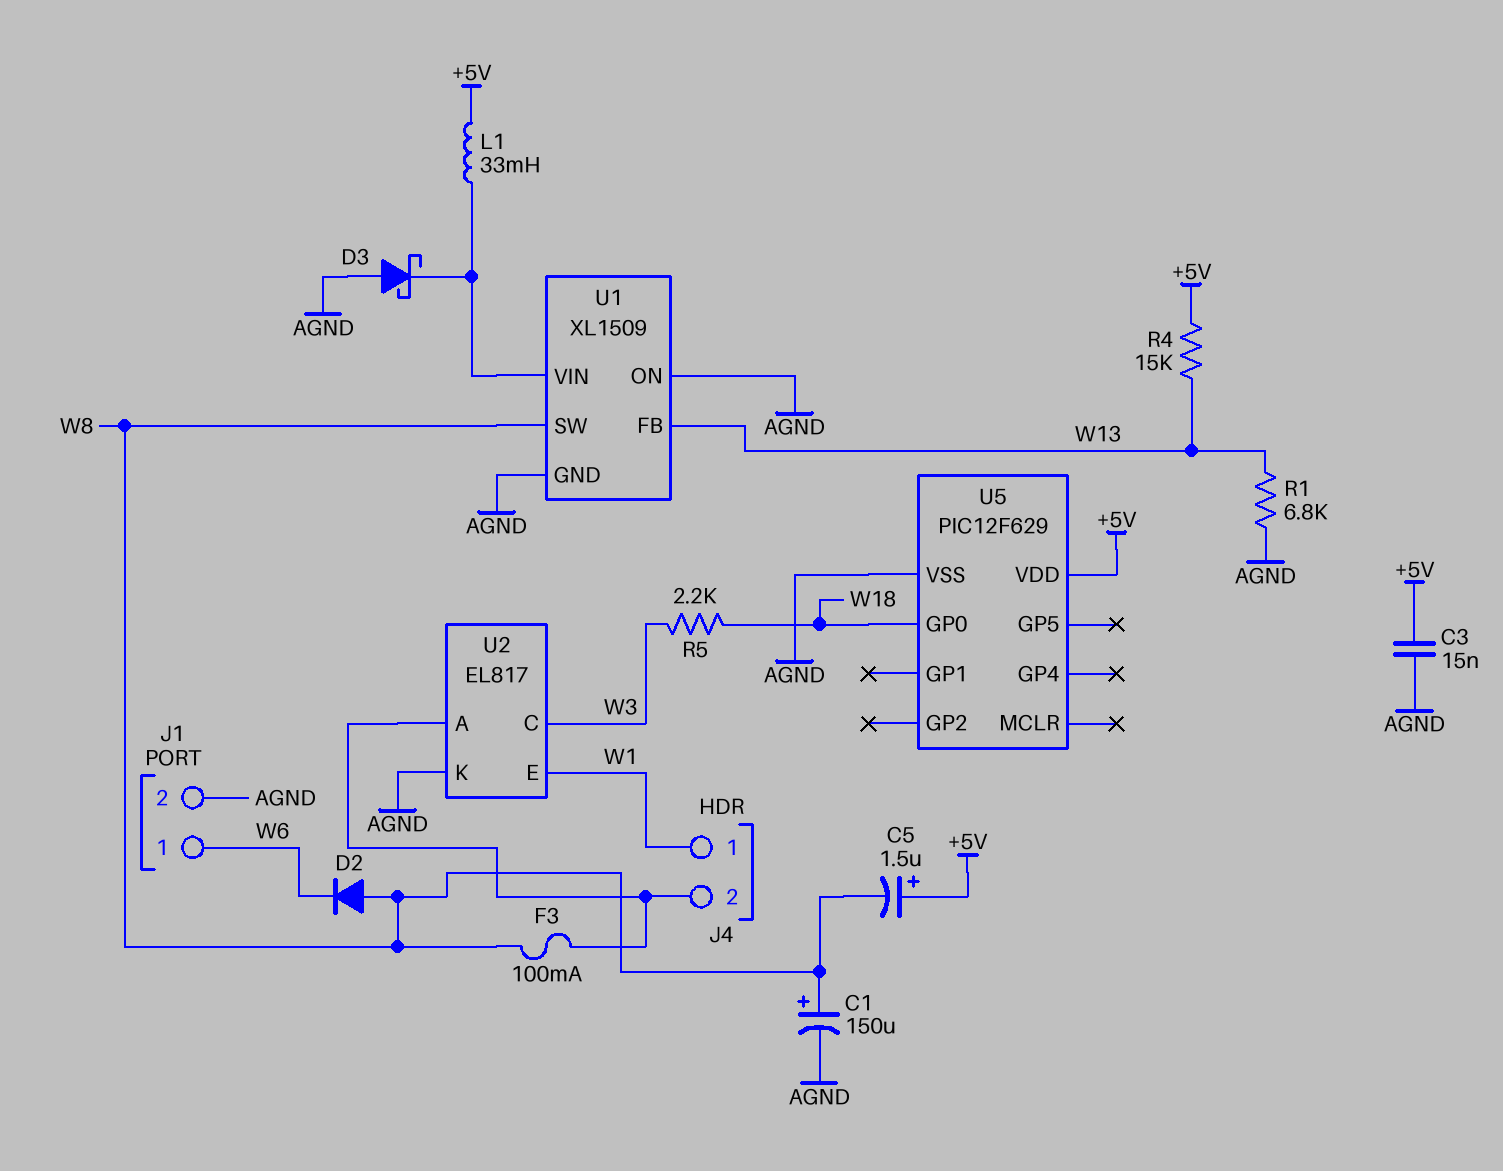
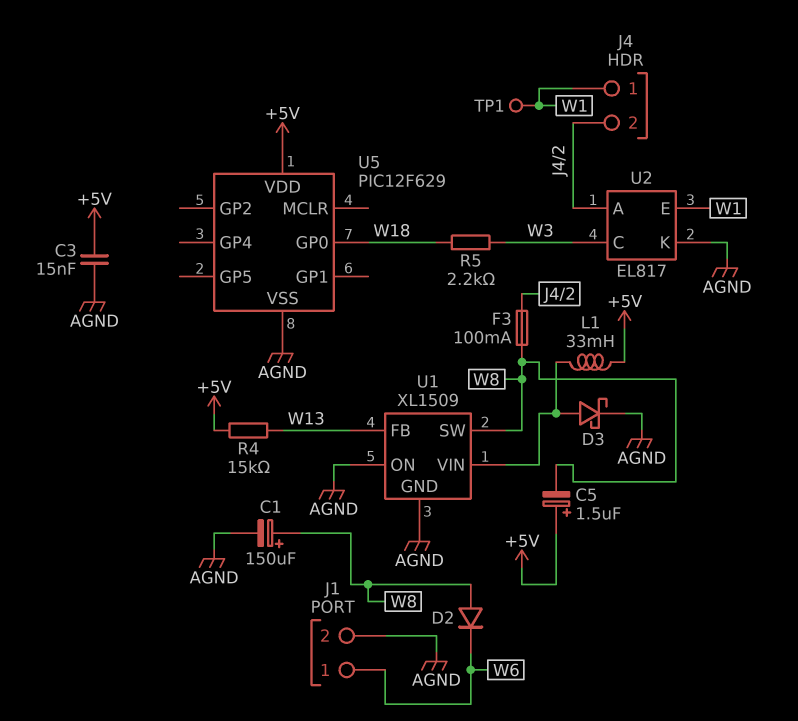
D3: schottky (A AGND, K U1/VIN) -> schottky (A U1/VIN, K AGND)
R1: 6.8k (AGND, W13) -> none
TP1: none -> test point (W1)

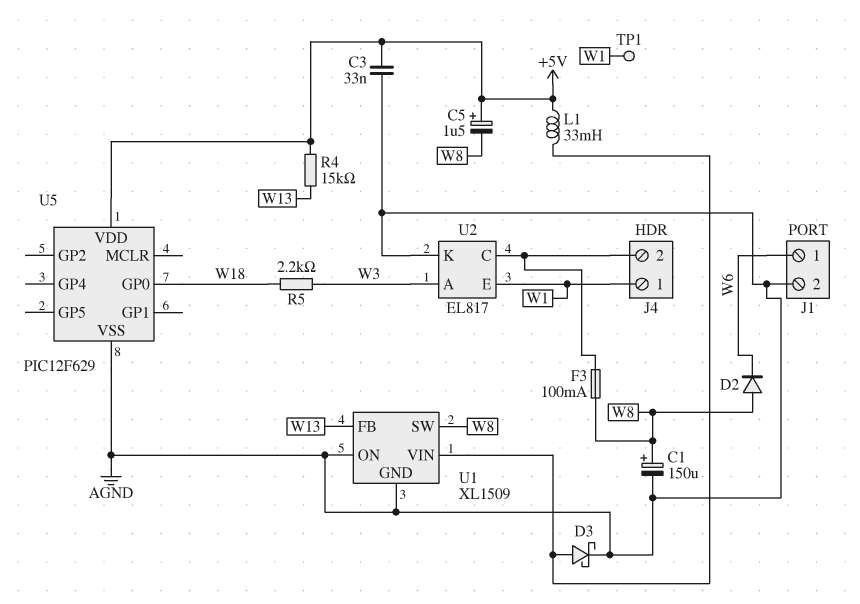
C3: 15nF (+5V, AGND) -> 33nF (+5V, AGND)
U2 pin A: J4/2 -> W3
U2 pin C: W3 -> J4/2

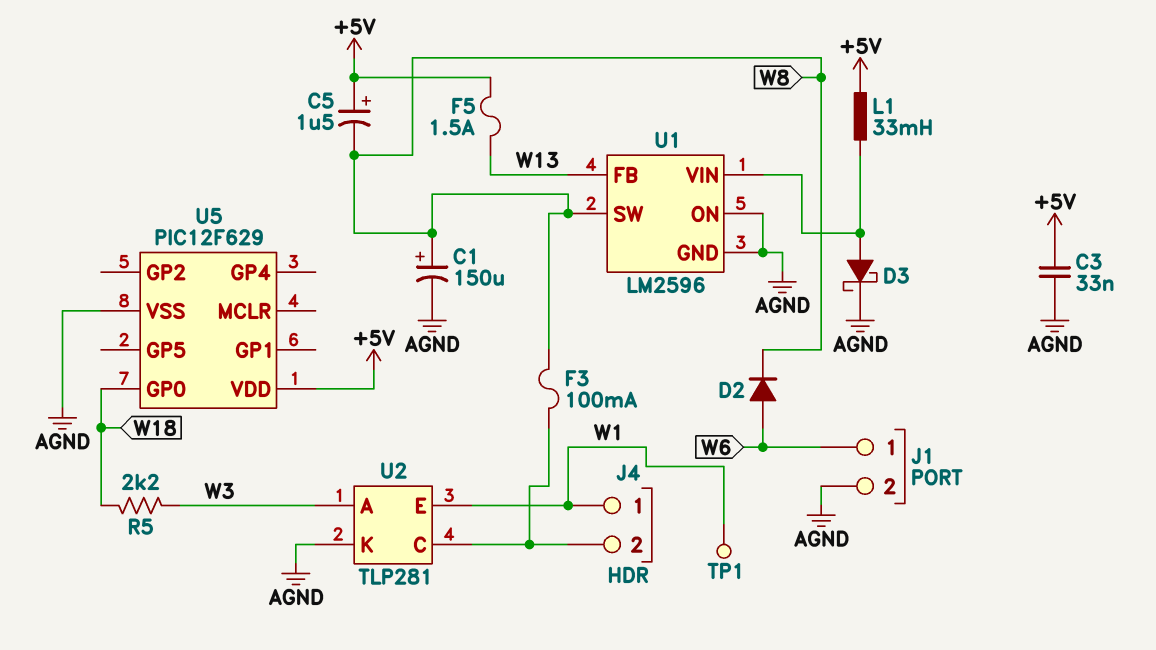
D2: diode (A W8, K W6) -> diode (A W6, K W8)
F5: none -> 1.5A (+5V, W13)
R4: 15k (+5V, W13) -> none
U1: XL1509 -> LM2596
U2: EL817 -> TLP281

